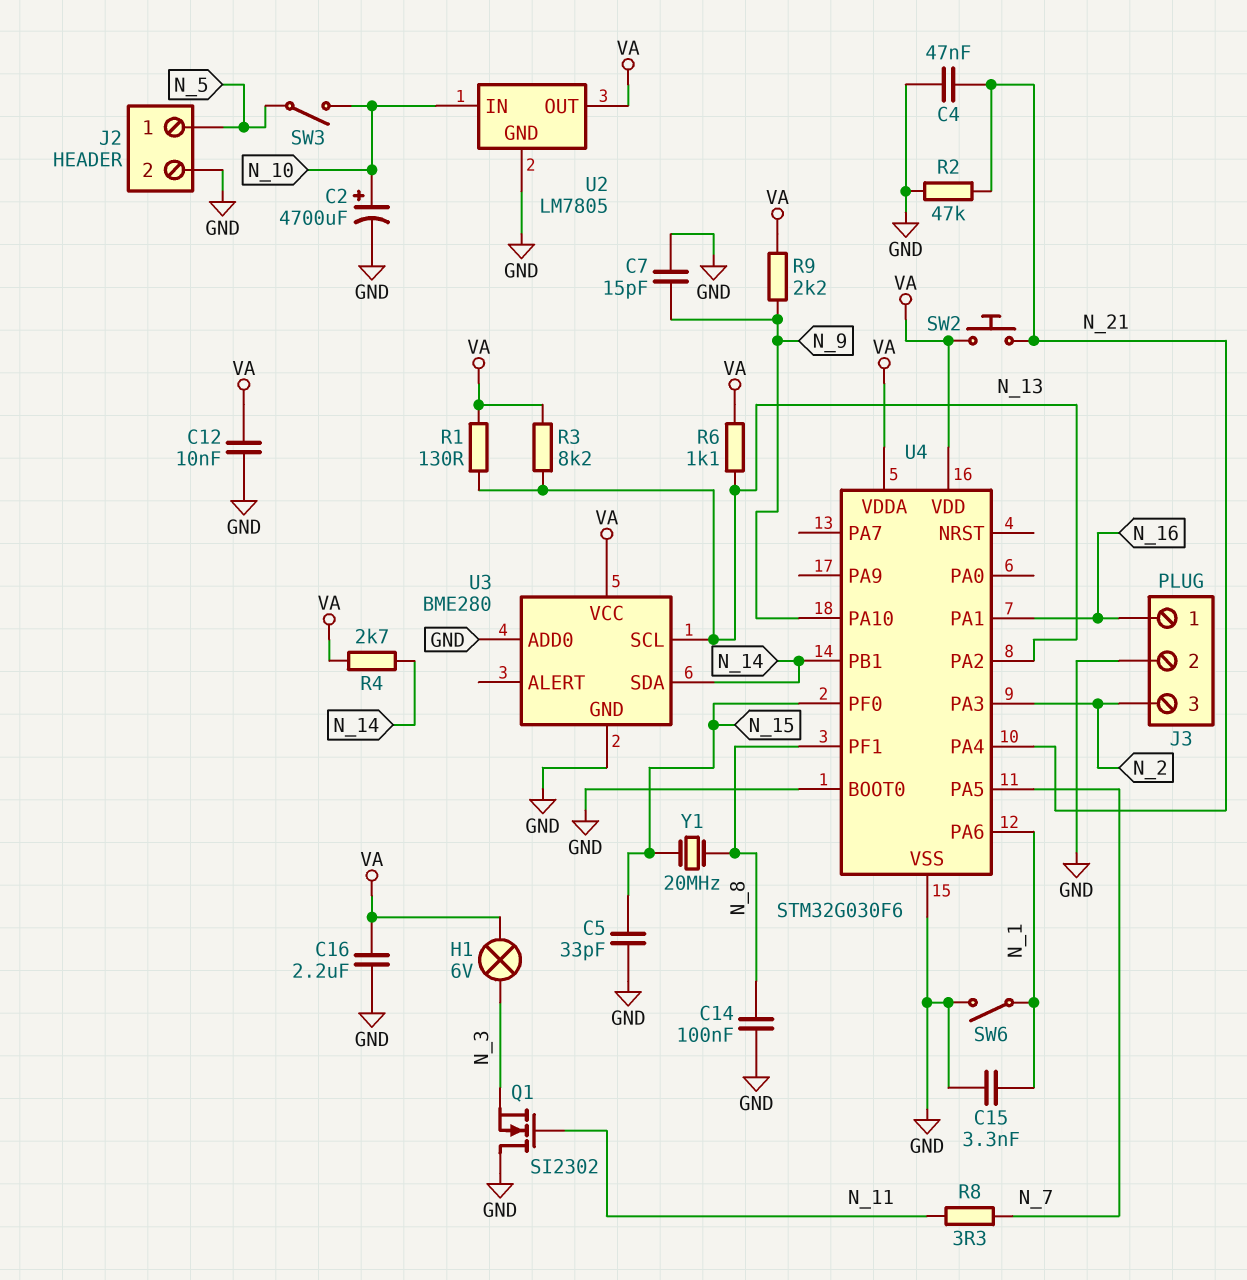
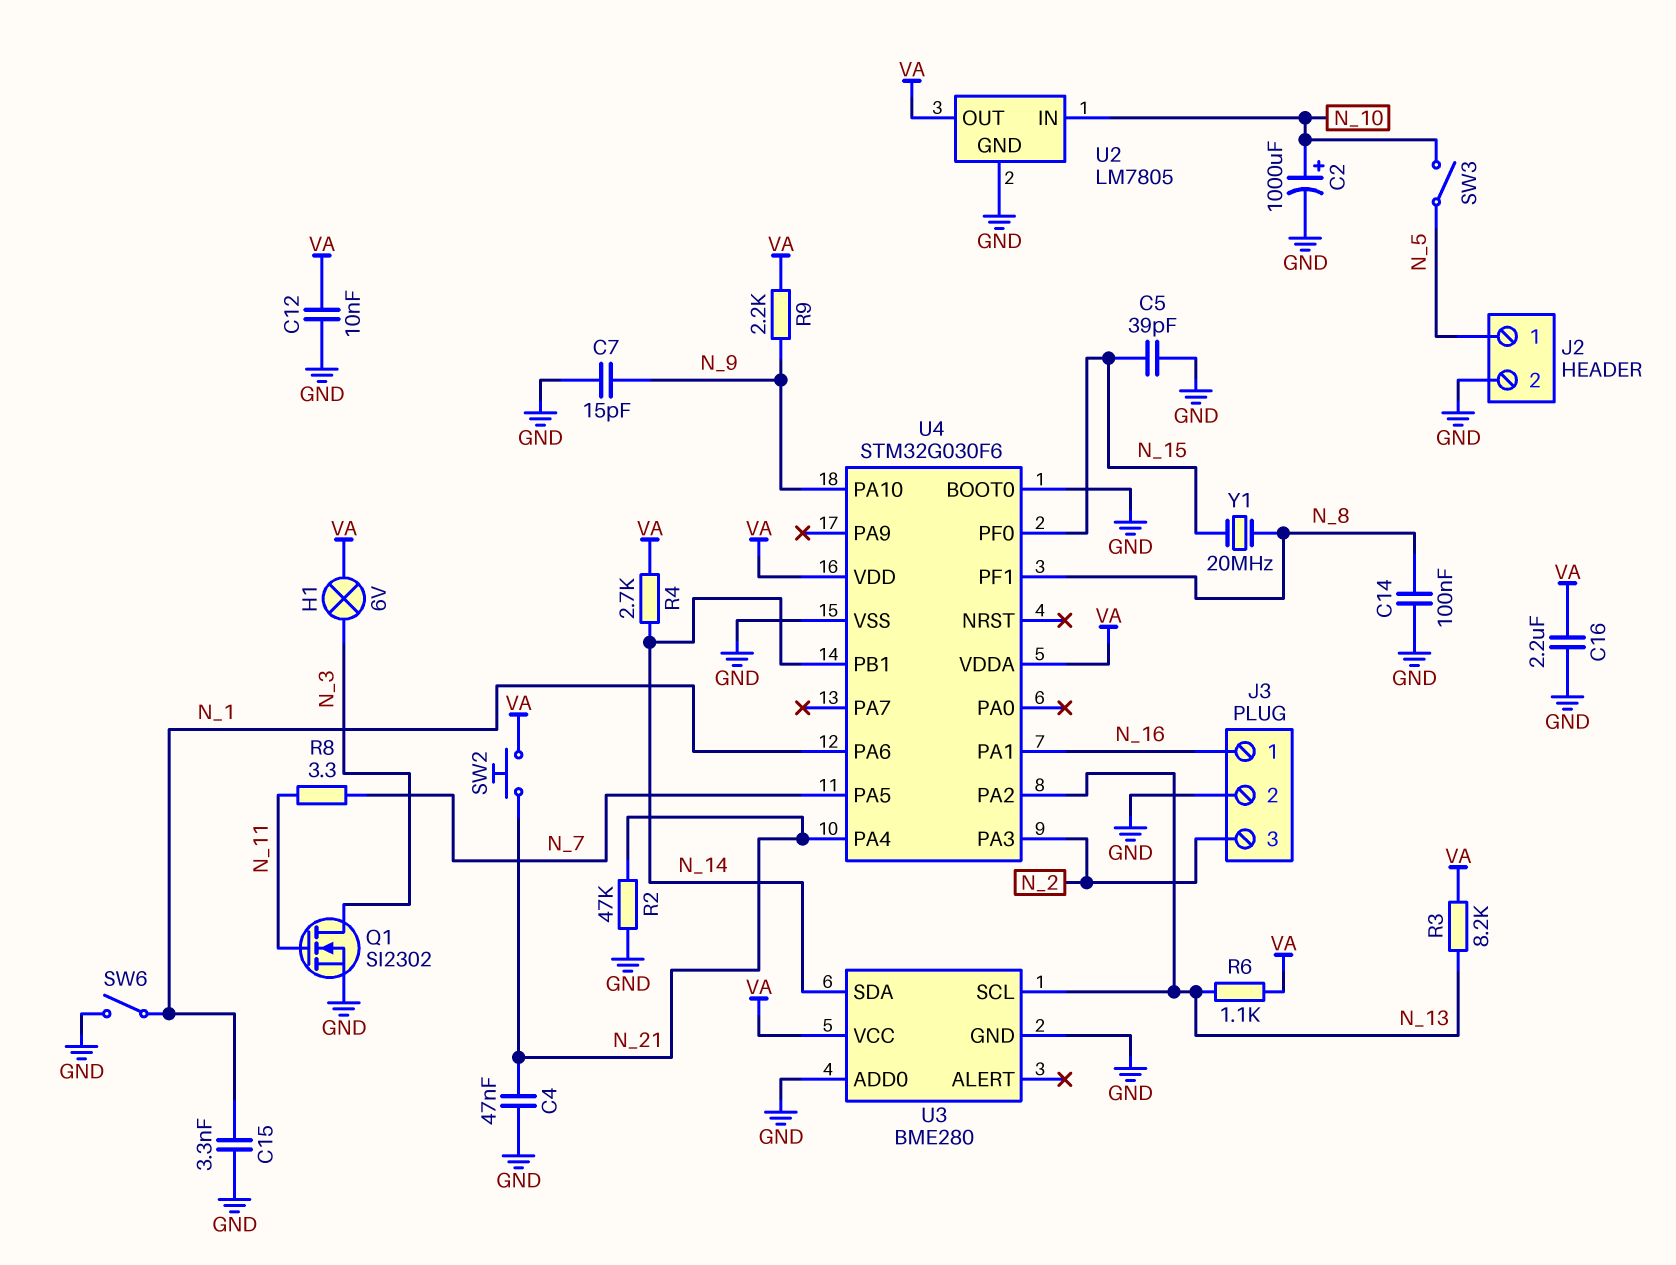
C2: 4700uF (plus N_10, minus GND) -> 1000uF (plus N_10, minus GND)
C5: 33pF (GND, N_15) -> 39pF (GND, N_15)
Q1: NMOS SI2302 (G N_11, D GND, S N_3) -> NMOS SI2302 (G N_11, D N_3, S GND)
R1: 130 (N_13, VA) -> none

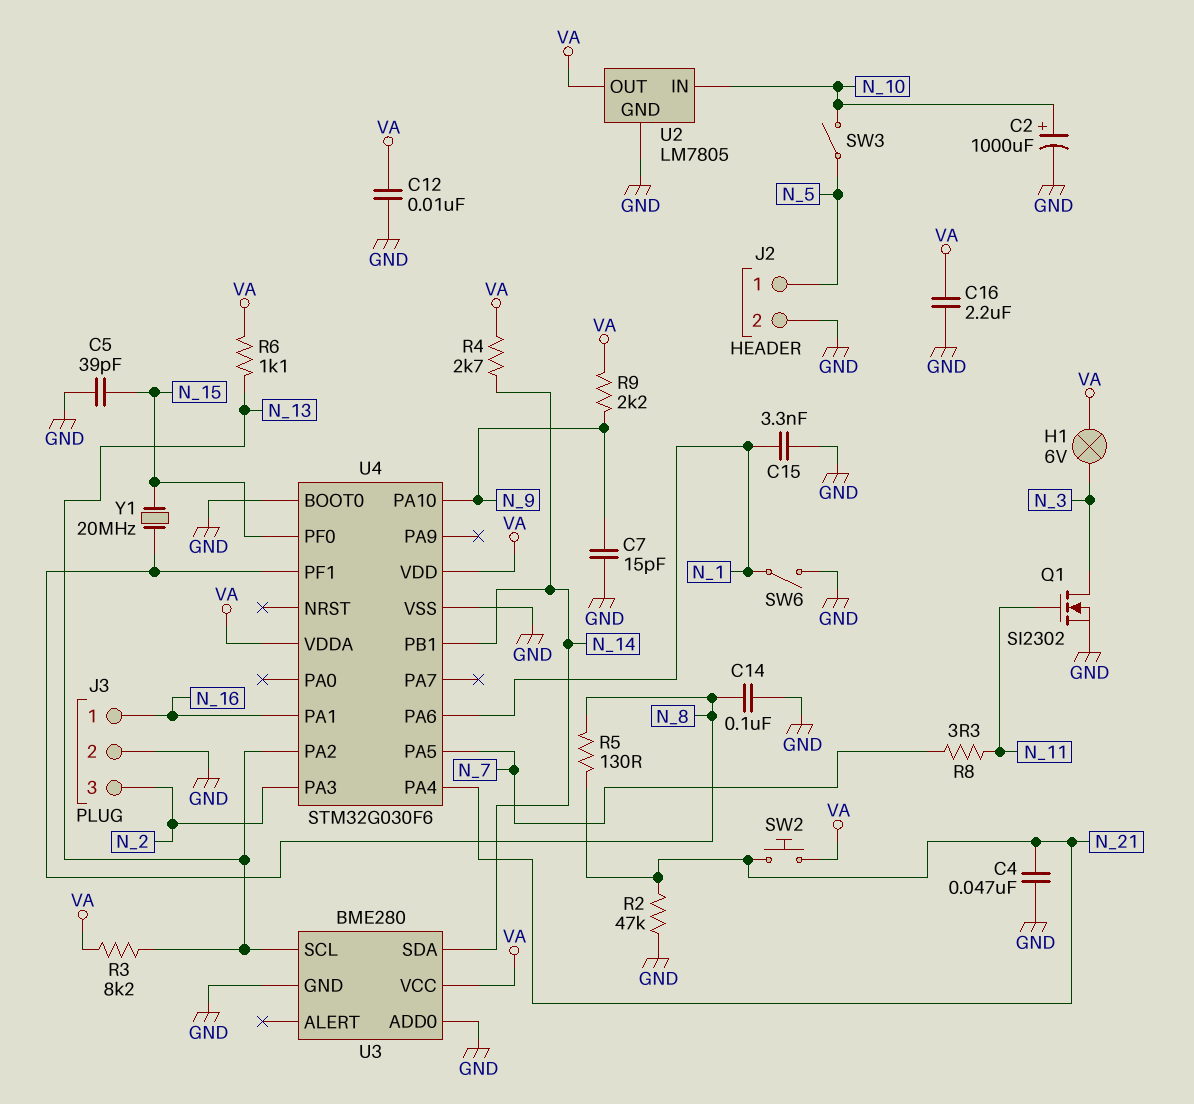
R5: none -> 130 (N_8, N_21)

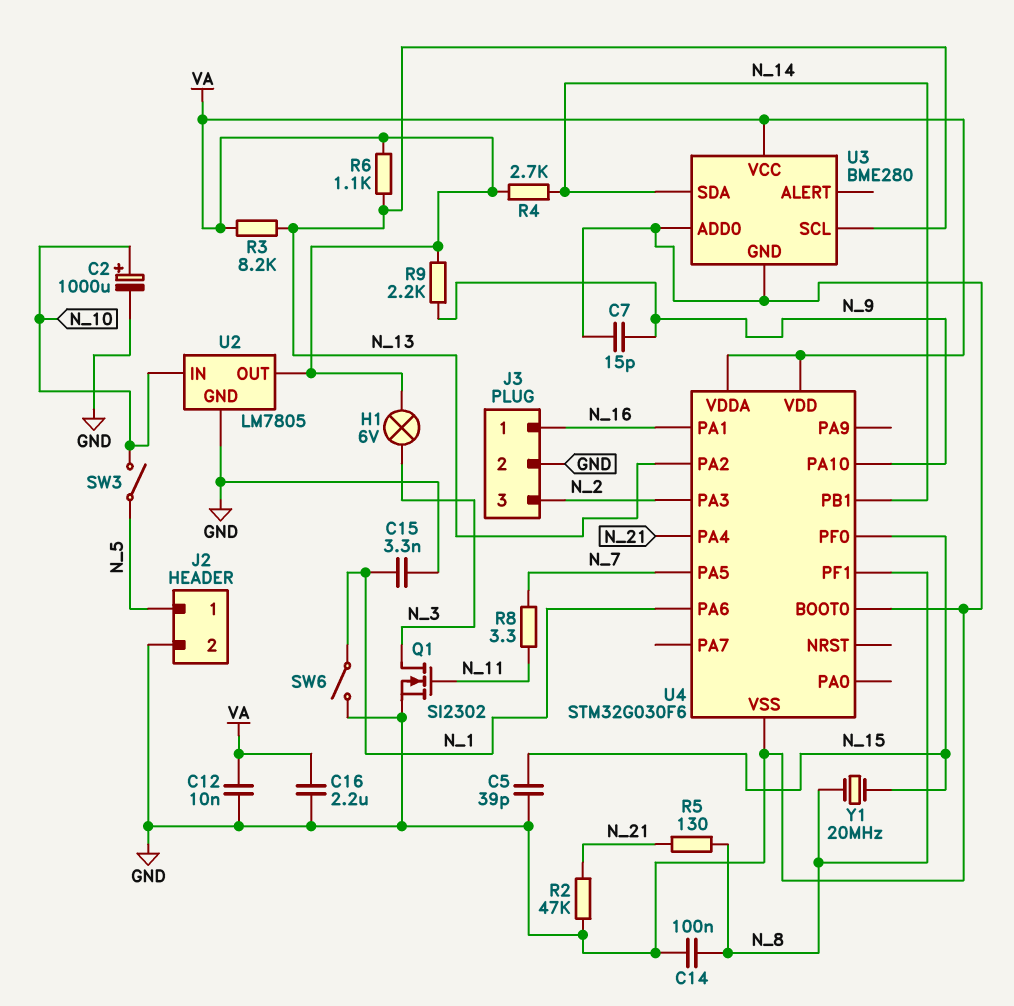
C4: 47nF (GND, N_21) -> none
SW2: button (N_21, VA) -> none

